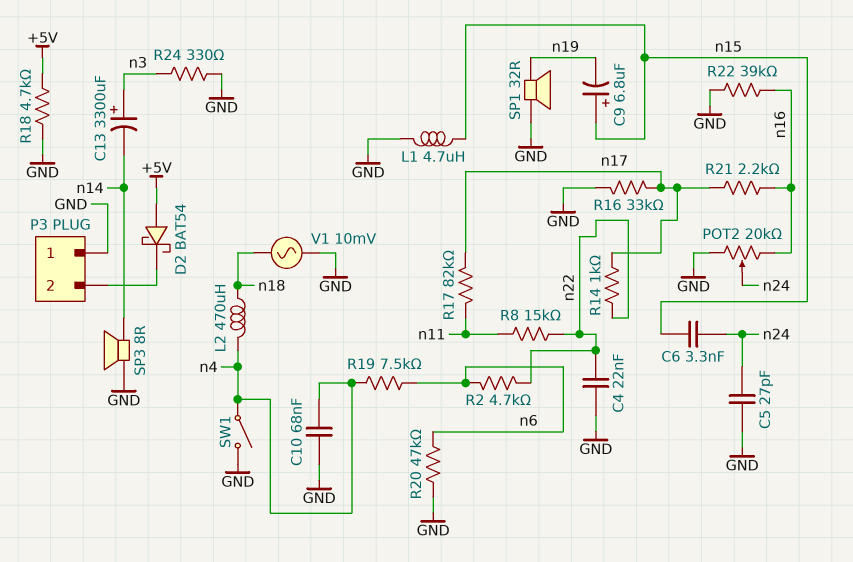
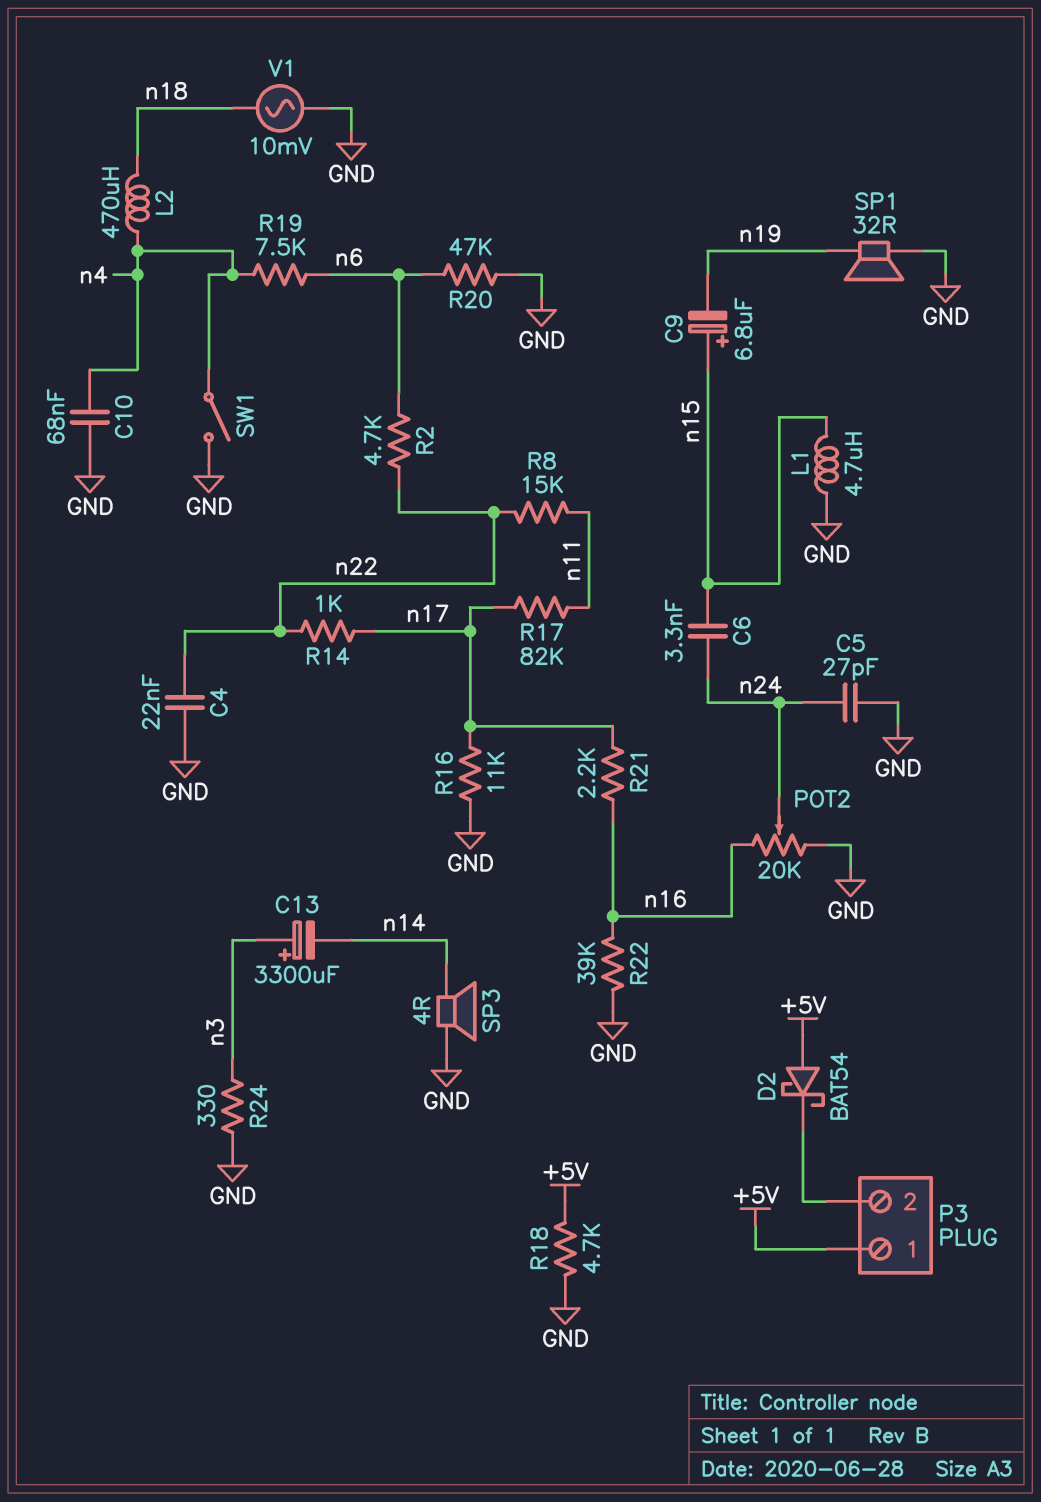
P3 pin 1: GND -> +5V
R16: 33k (GND, n17) -> 11k (GND, n17)
SP3: speaker 8R (GND, n14) -> speaker 4R (GND, n14)

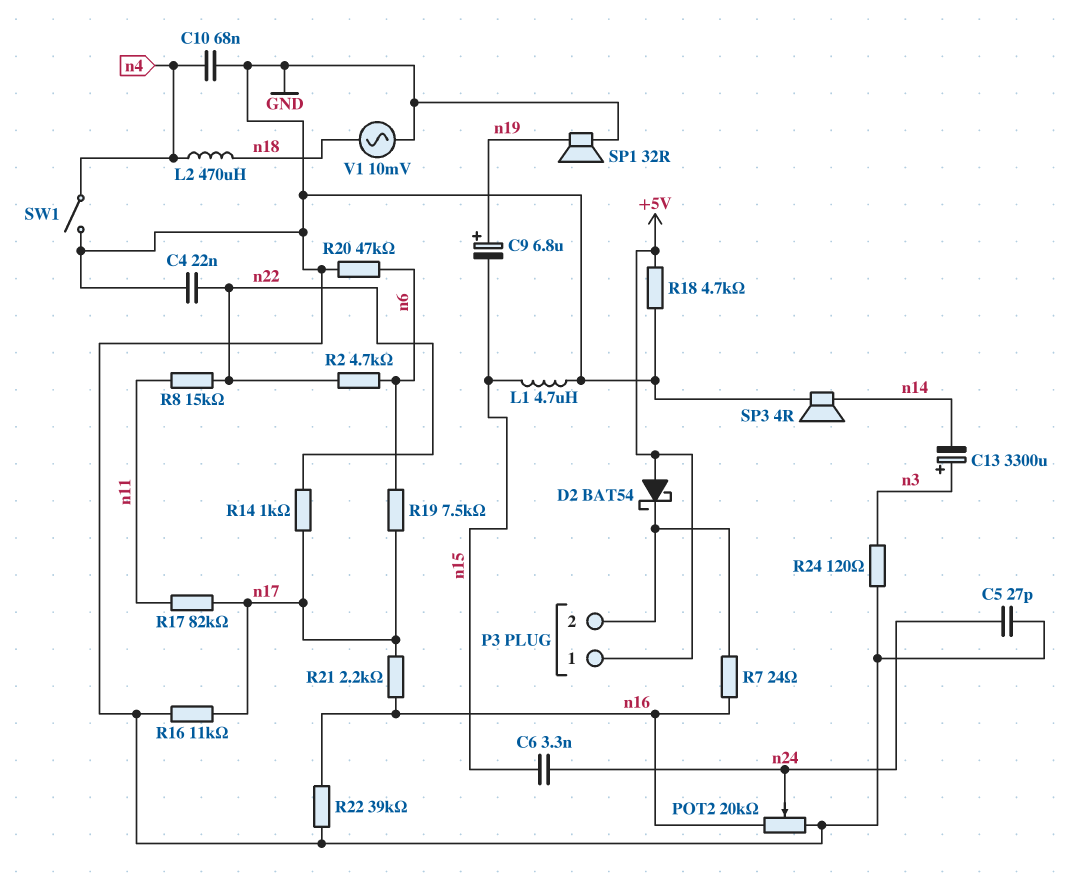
C9: 6.8uF (plus n15, minus n19) -> 6.8uF (plus n19, minus n15)
R7: none -> 24 (P3/2, n16)
R19: 7.5k (n4, n6) -> 7.5k (n6, n17)
R24: 330 (GND, n3) -> 120 (GND, n3)

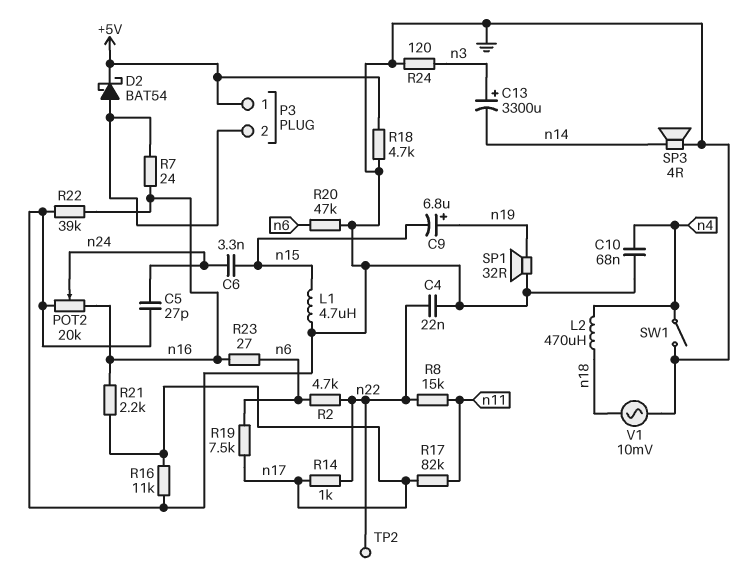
D2: schottky BAT54 (A +5V, K P3/2) -> schottky BAT54 (A P3/2, K +5V)
R23: none -> 27 (n6, n16)
TP2: none -> test point (n22)

